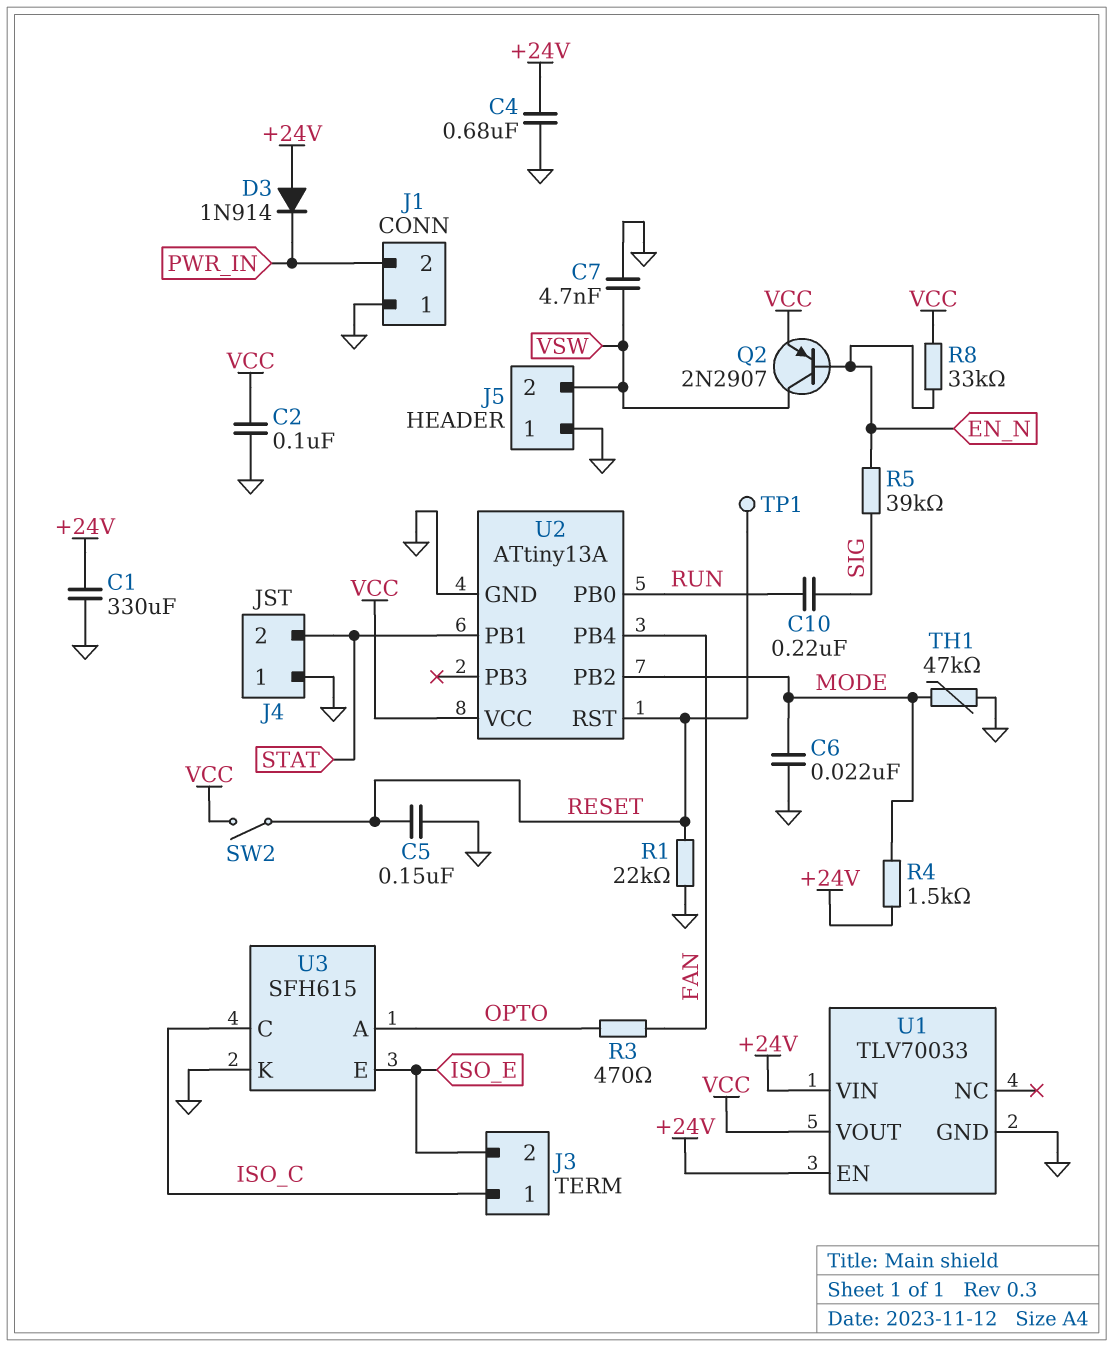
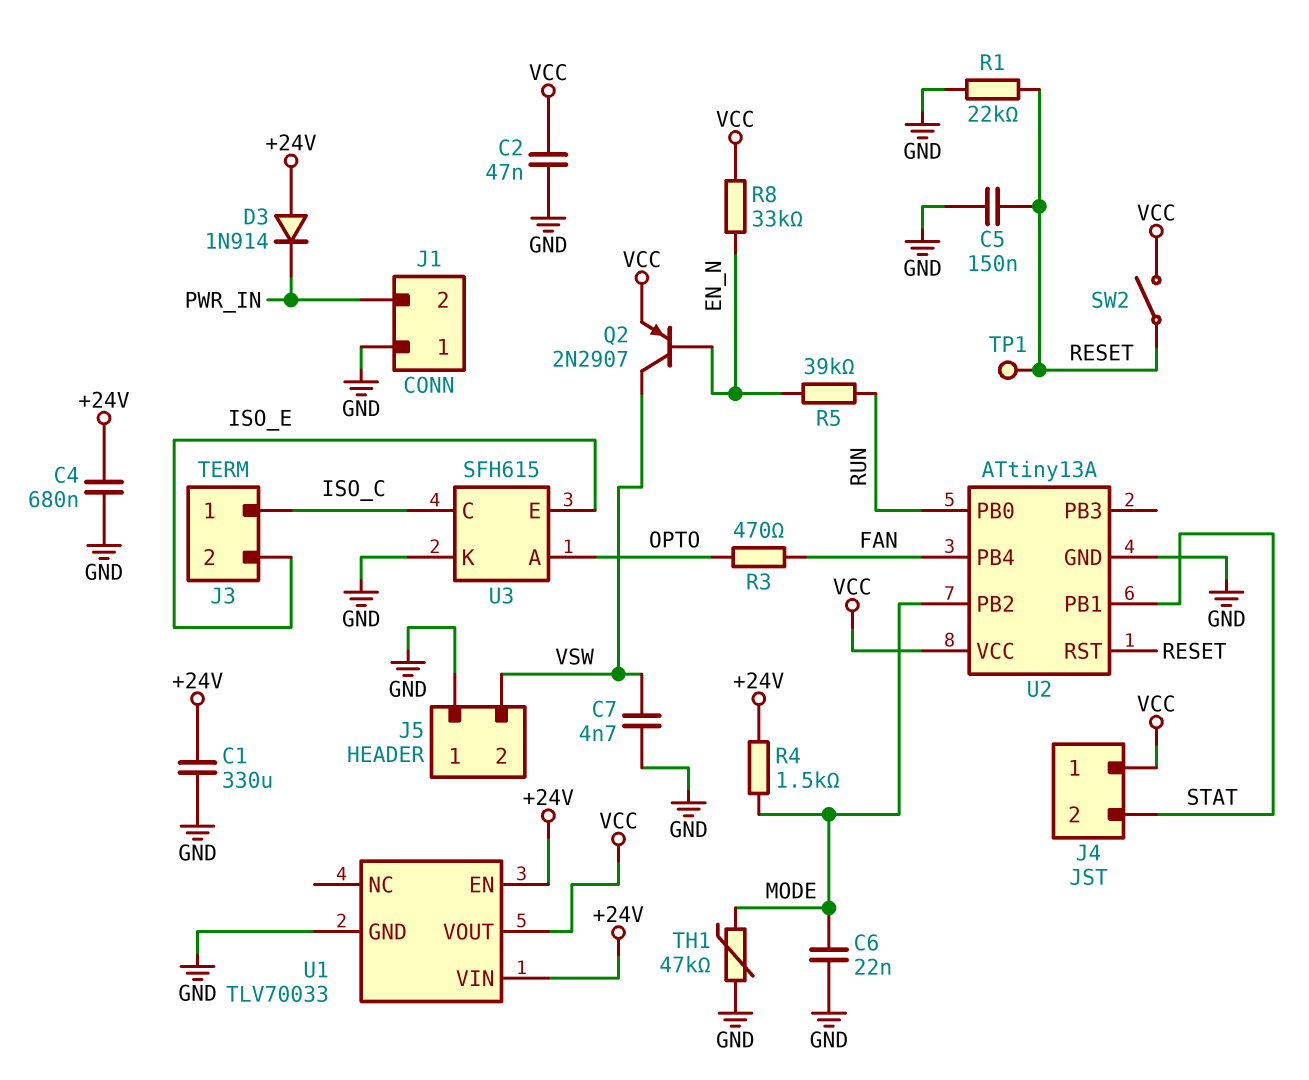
C2: 100nF (GND, VCC) -> 47nF (GND, VCC)
C10: 220nF (RUN, SIG) -> none
J4 pin 1: GND -> VCC
R5: 39k (EN_N, SIG) -> 39k (EN_N, RUN)

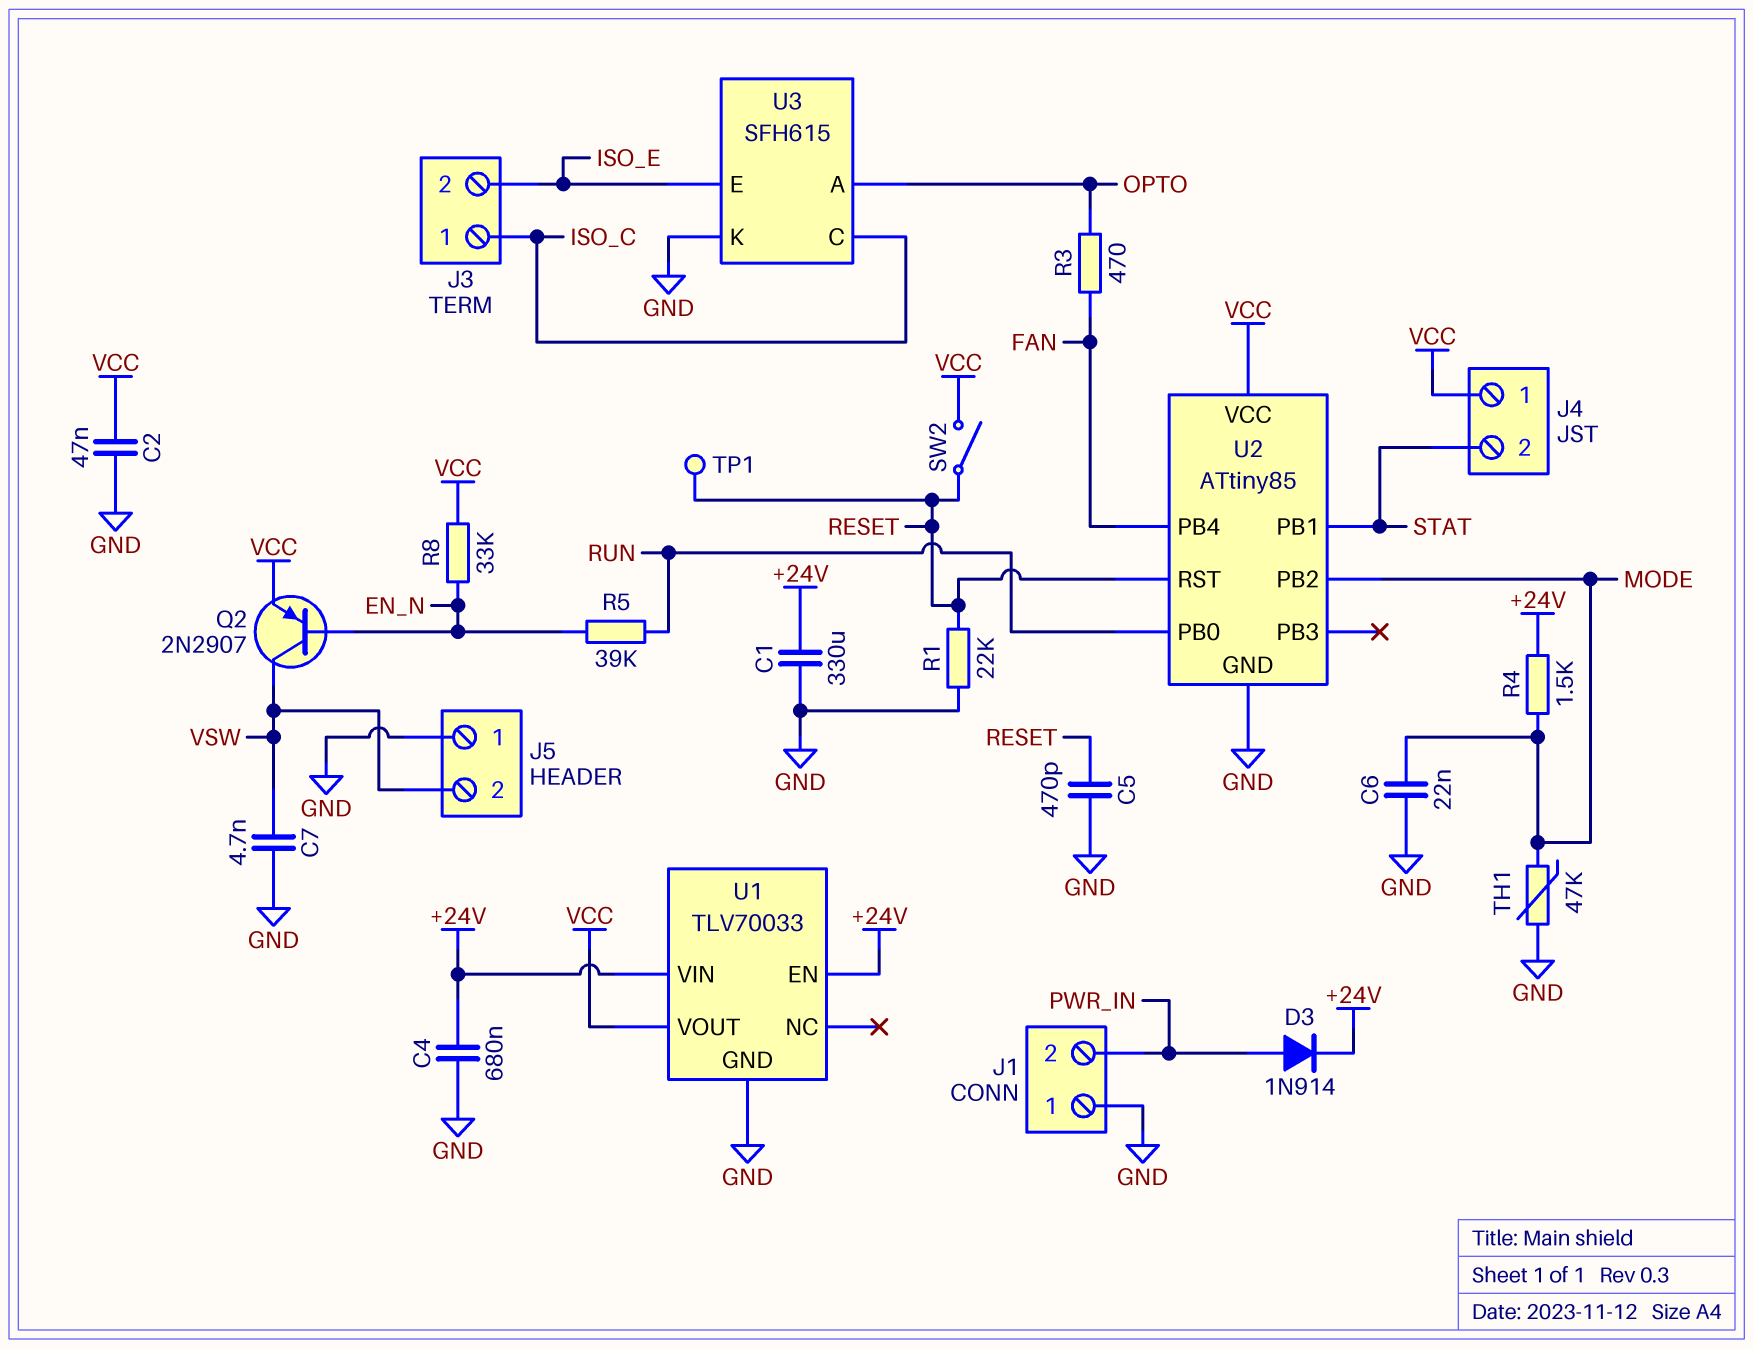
C5: 150nF (GND, RESET) -> 470pF (GND, RESET)
D3: diode 1N914 (A +24V, K PWR_IN) -> diode 1N914 (A PWR_IN, K +24V)
U2: ATtiny13A -> ATtiny85

